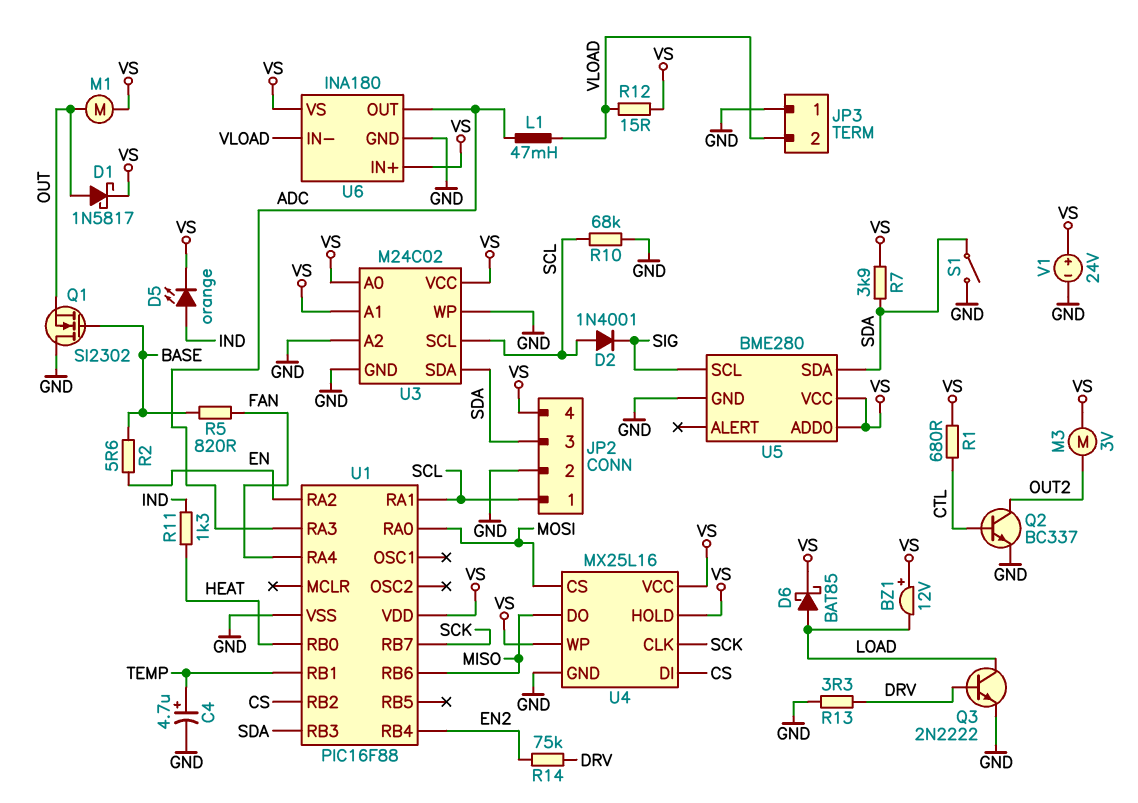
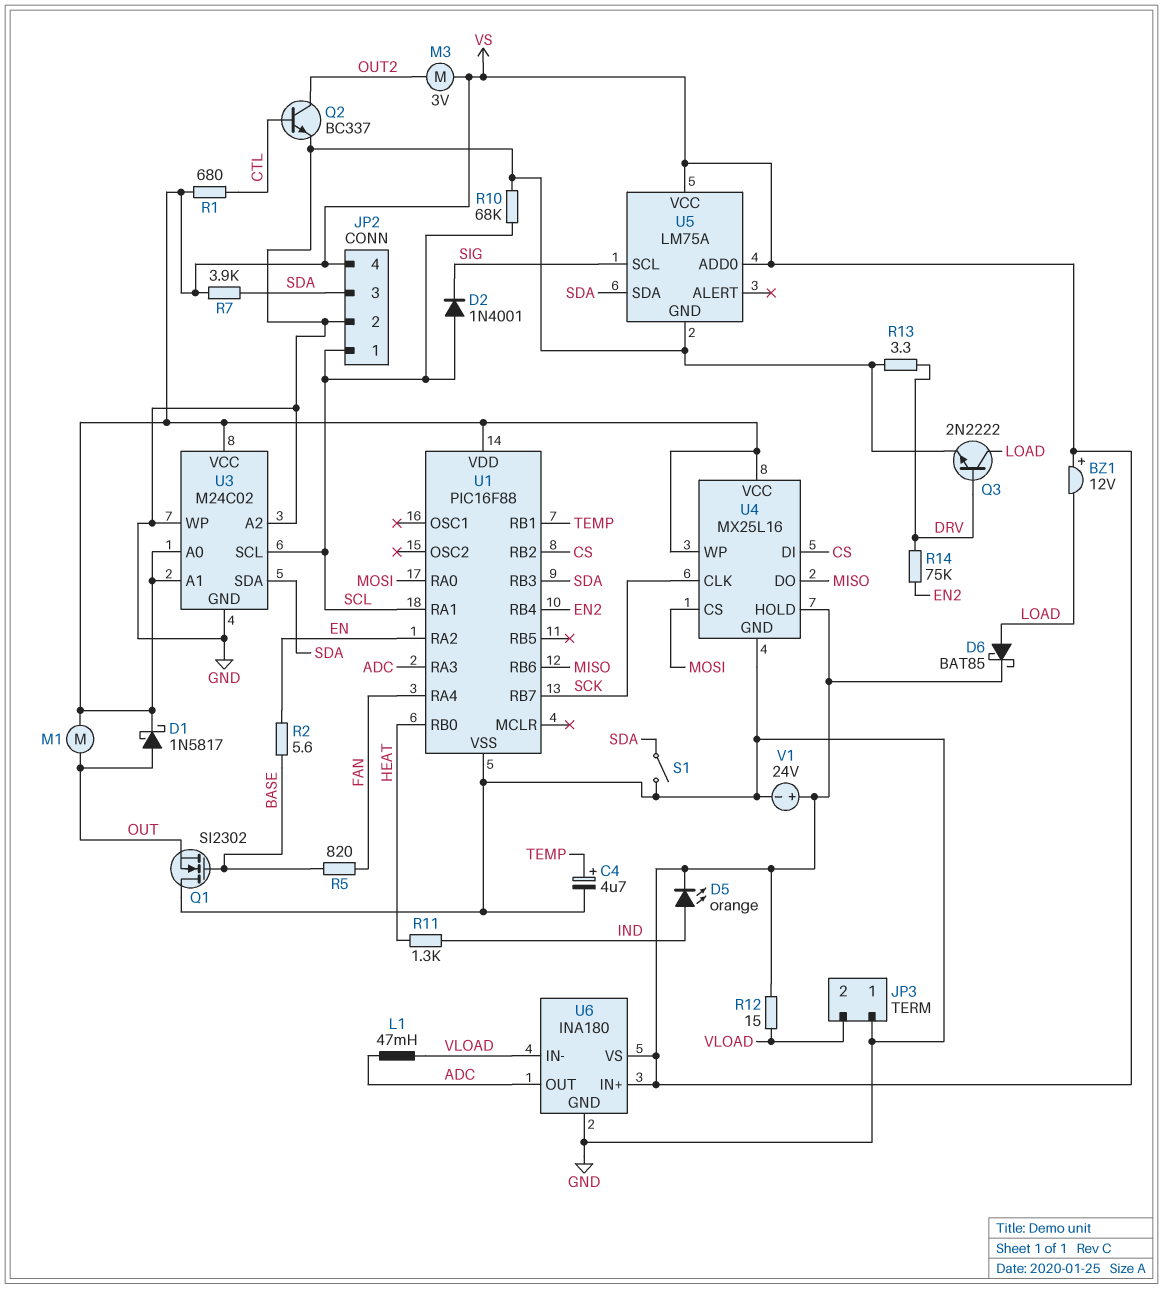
U5: BME280 -> LM75A

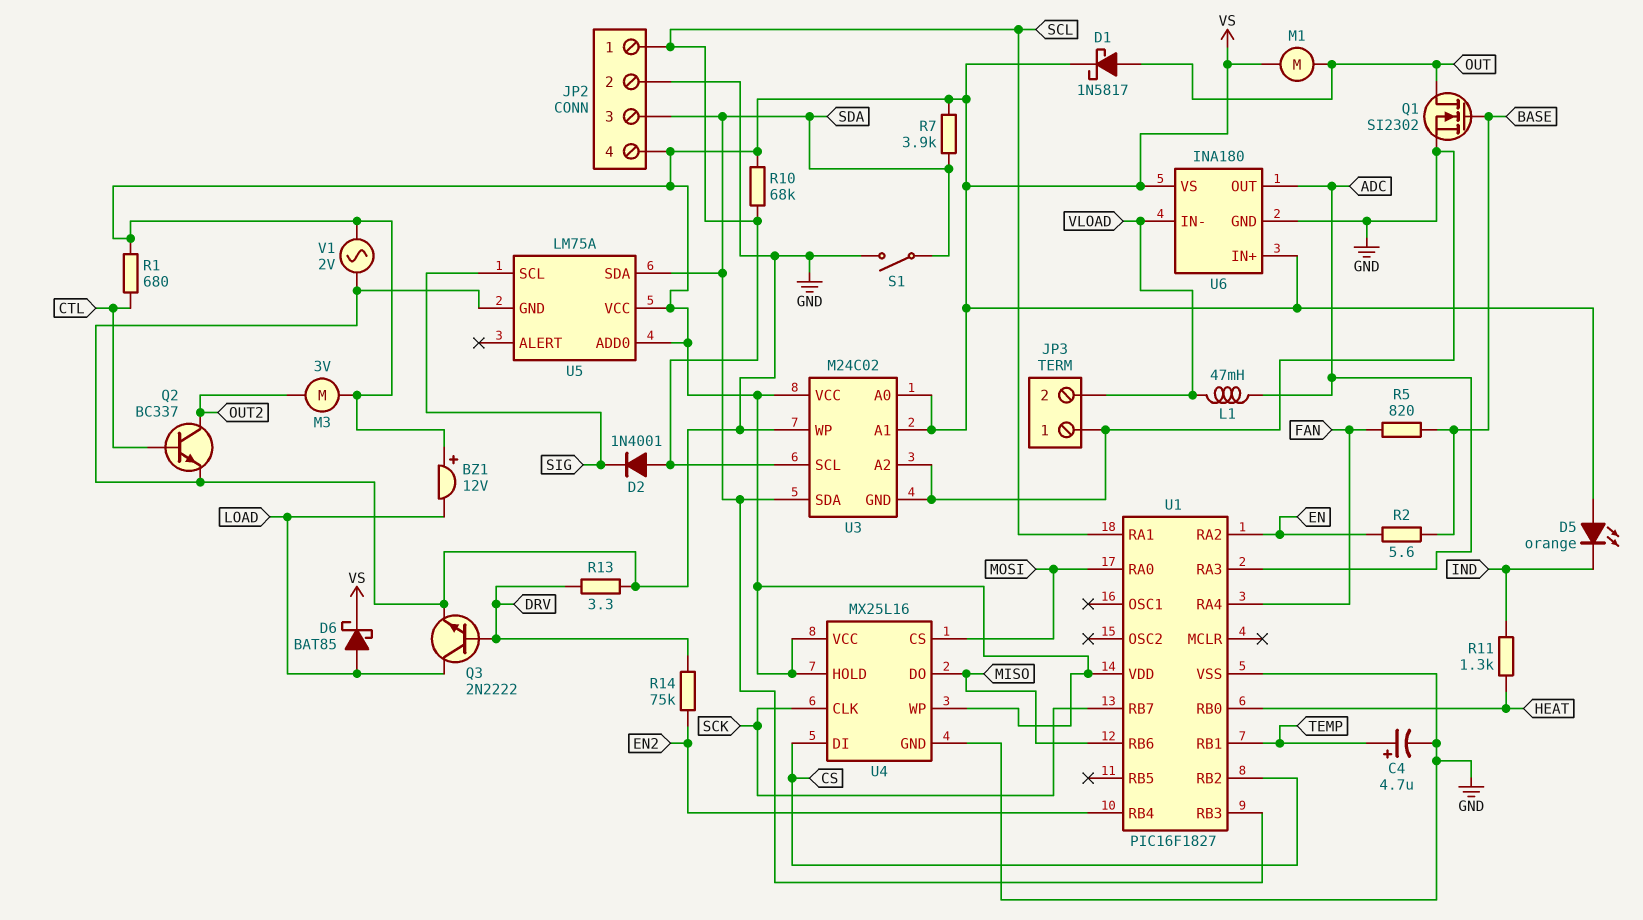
D5: LED orange (A IND, K VS) -> LED orange (A VS, K IND)
Q1: NMOS SI2302 (G BASE, D GND, S OUT) -> NMOS SI2302 (G BASE, D OUT, S GND)
R10: 68k (GND, SCL) -> 68k (SCL, VS)
R12: 15 (VLOAD, VS) -> none
U1: PIC16F88 -> PIC16F1827
V1: 24V (plus VS, minus GND) -> AC 2V (GND, VS)

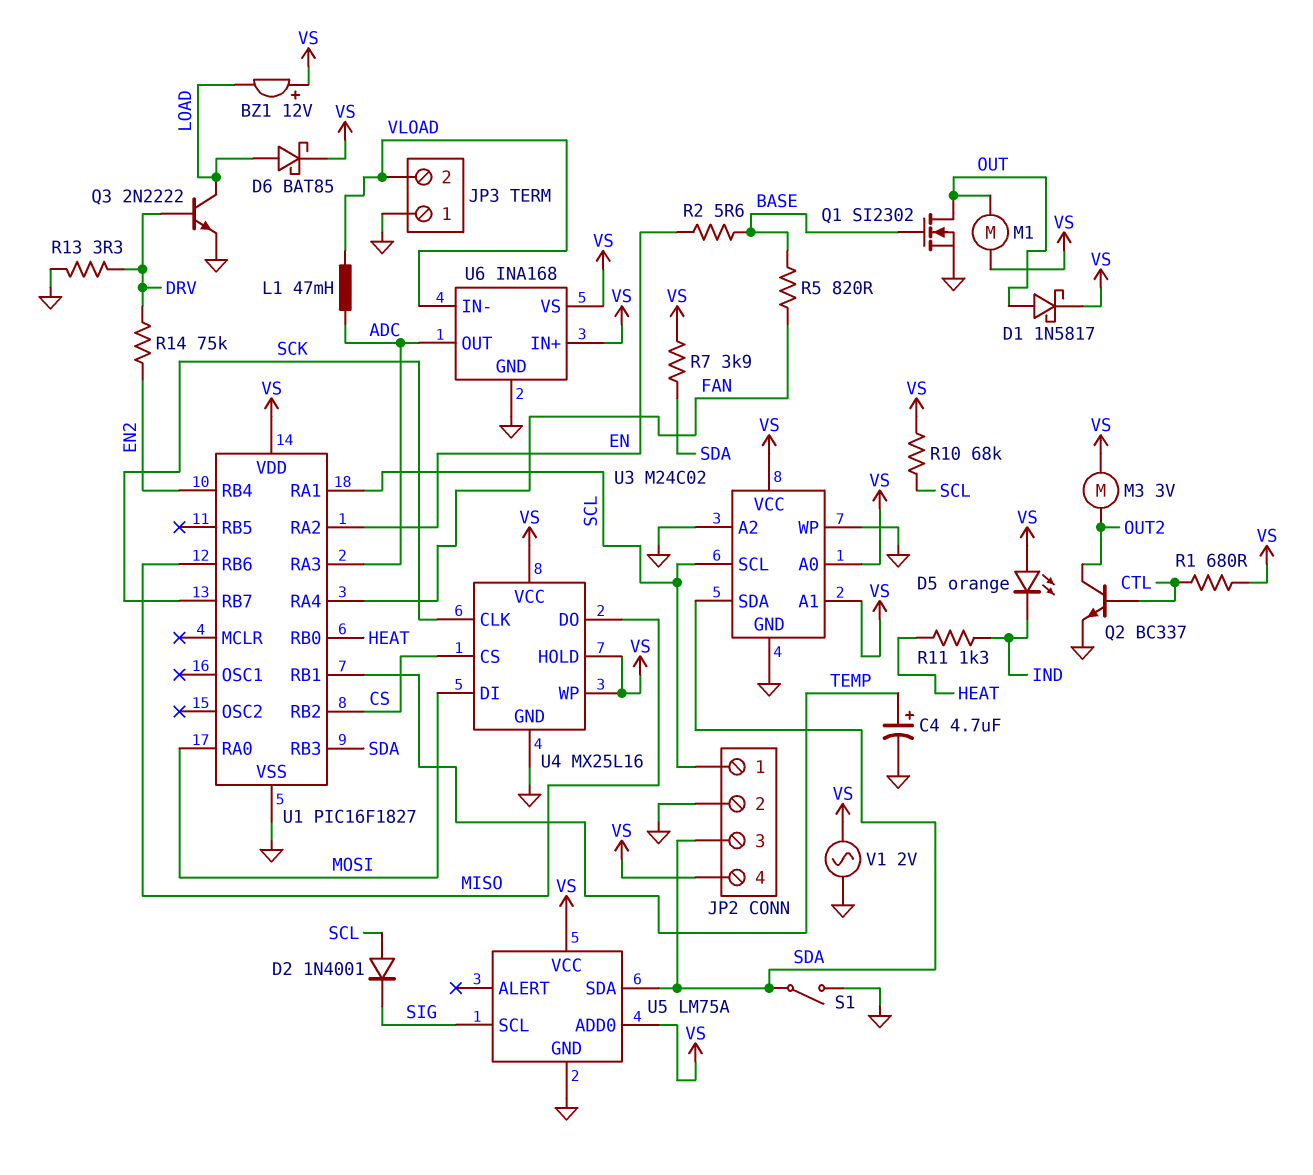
U4 pin CS: MOSI -> CS
U4 pin DI: CS -> MOSI
U6: INA180 -> INA168

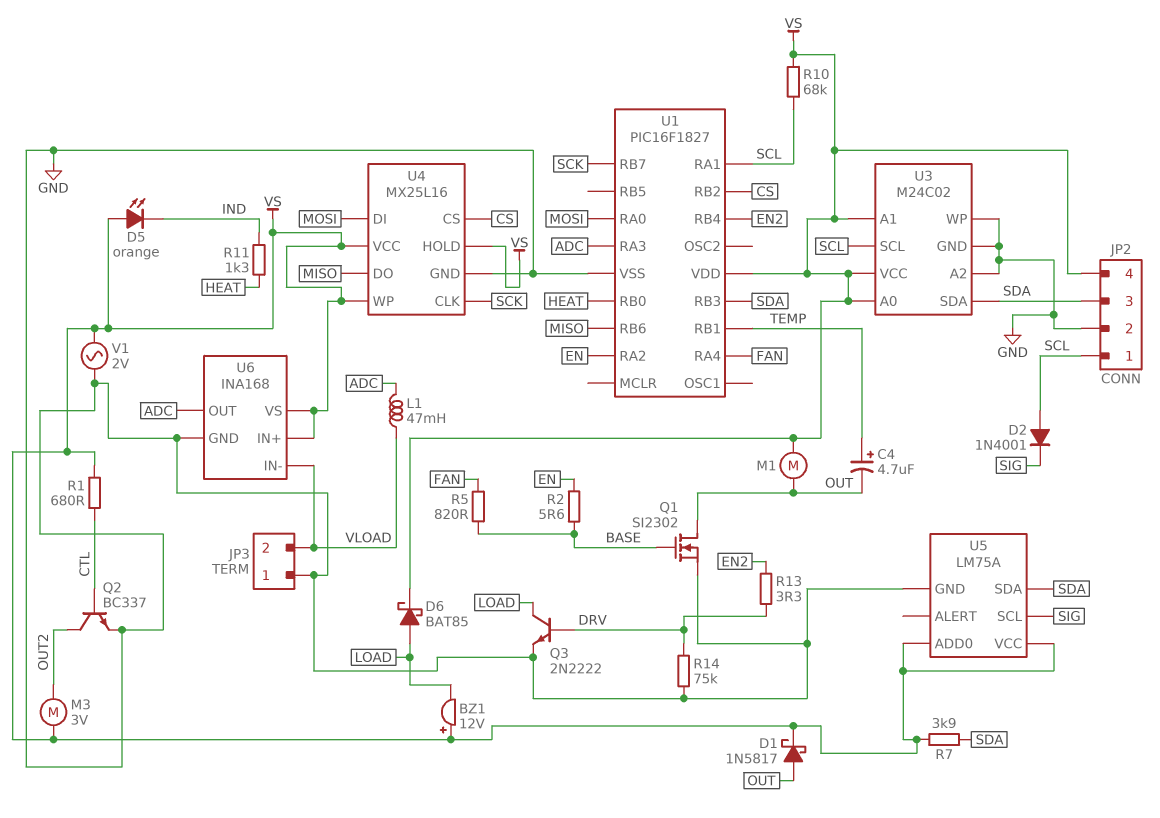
C4: 4.7uF (plus TEMP, minus GND) -> 4.7uF (plus TEMP, minus OUT)
R13: 3.3 (DRV, GND) -> 3.3 (DRV, EN2)
R14: 75k (DRV, EN2) -> 75k (DRV, GND)
S1: switch (GND, SDA) -> none

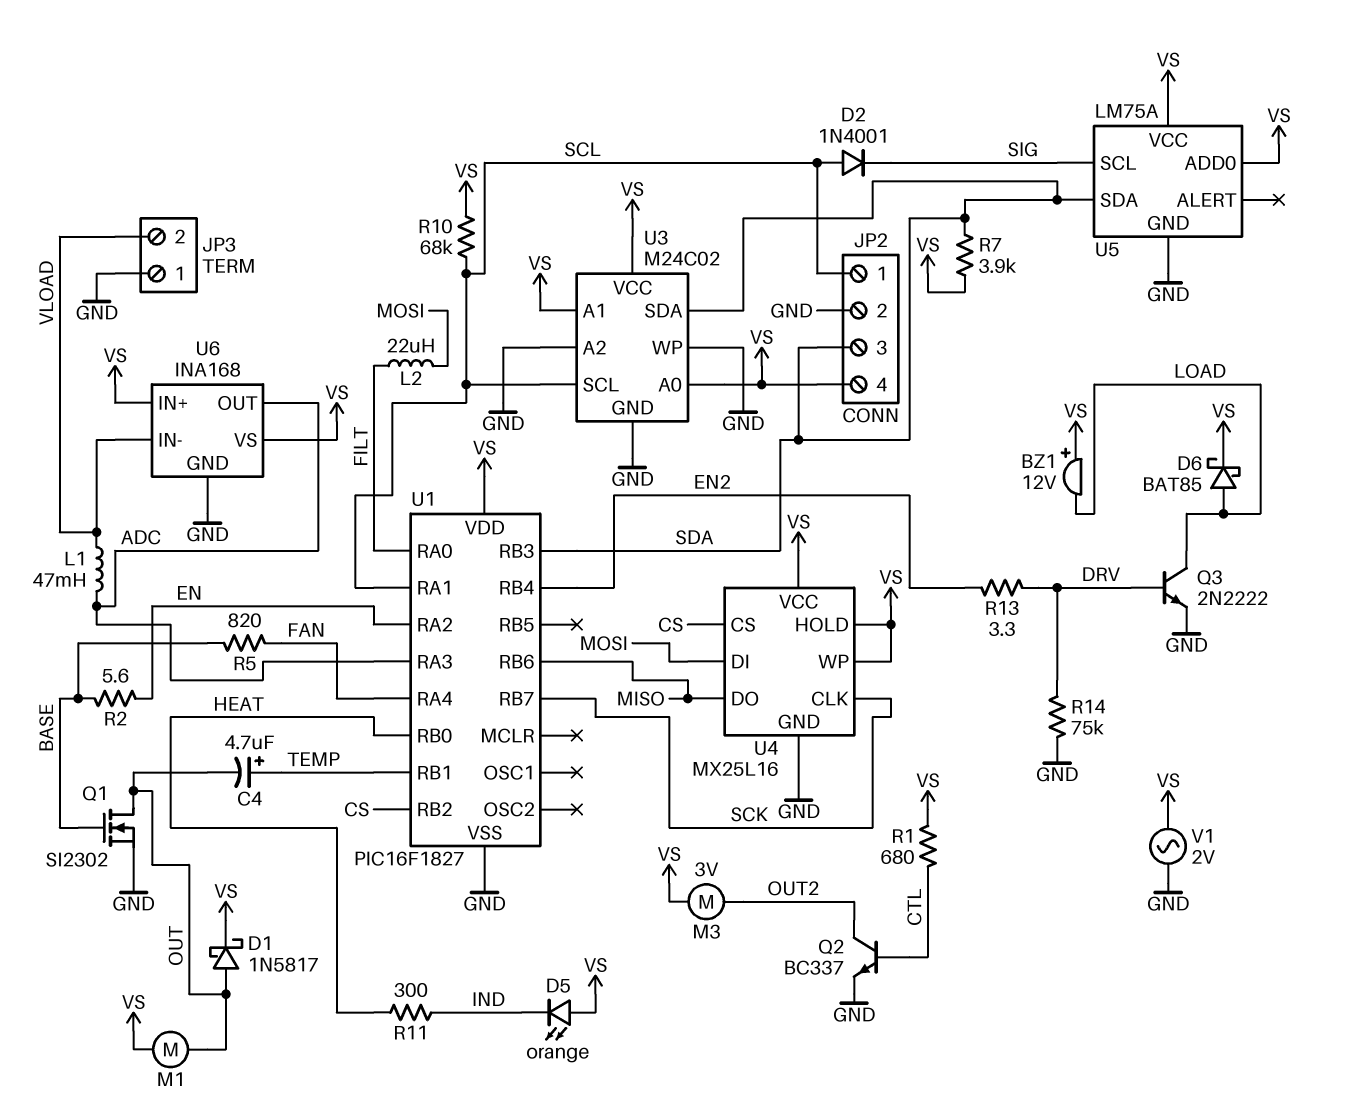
L2: none -> 22uH (FILT, MOSI)
R11: 1.3k (HEAT, IND) -> 300 (HEAT, IND)
U1 pin RA0: MOSI -> FILT

